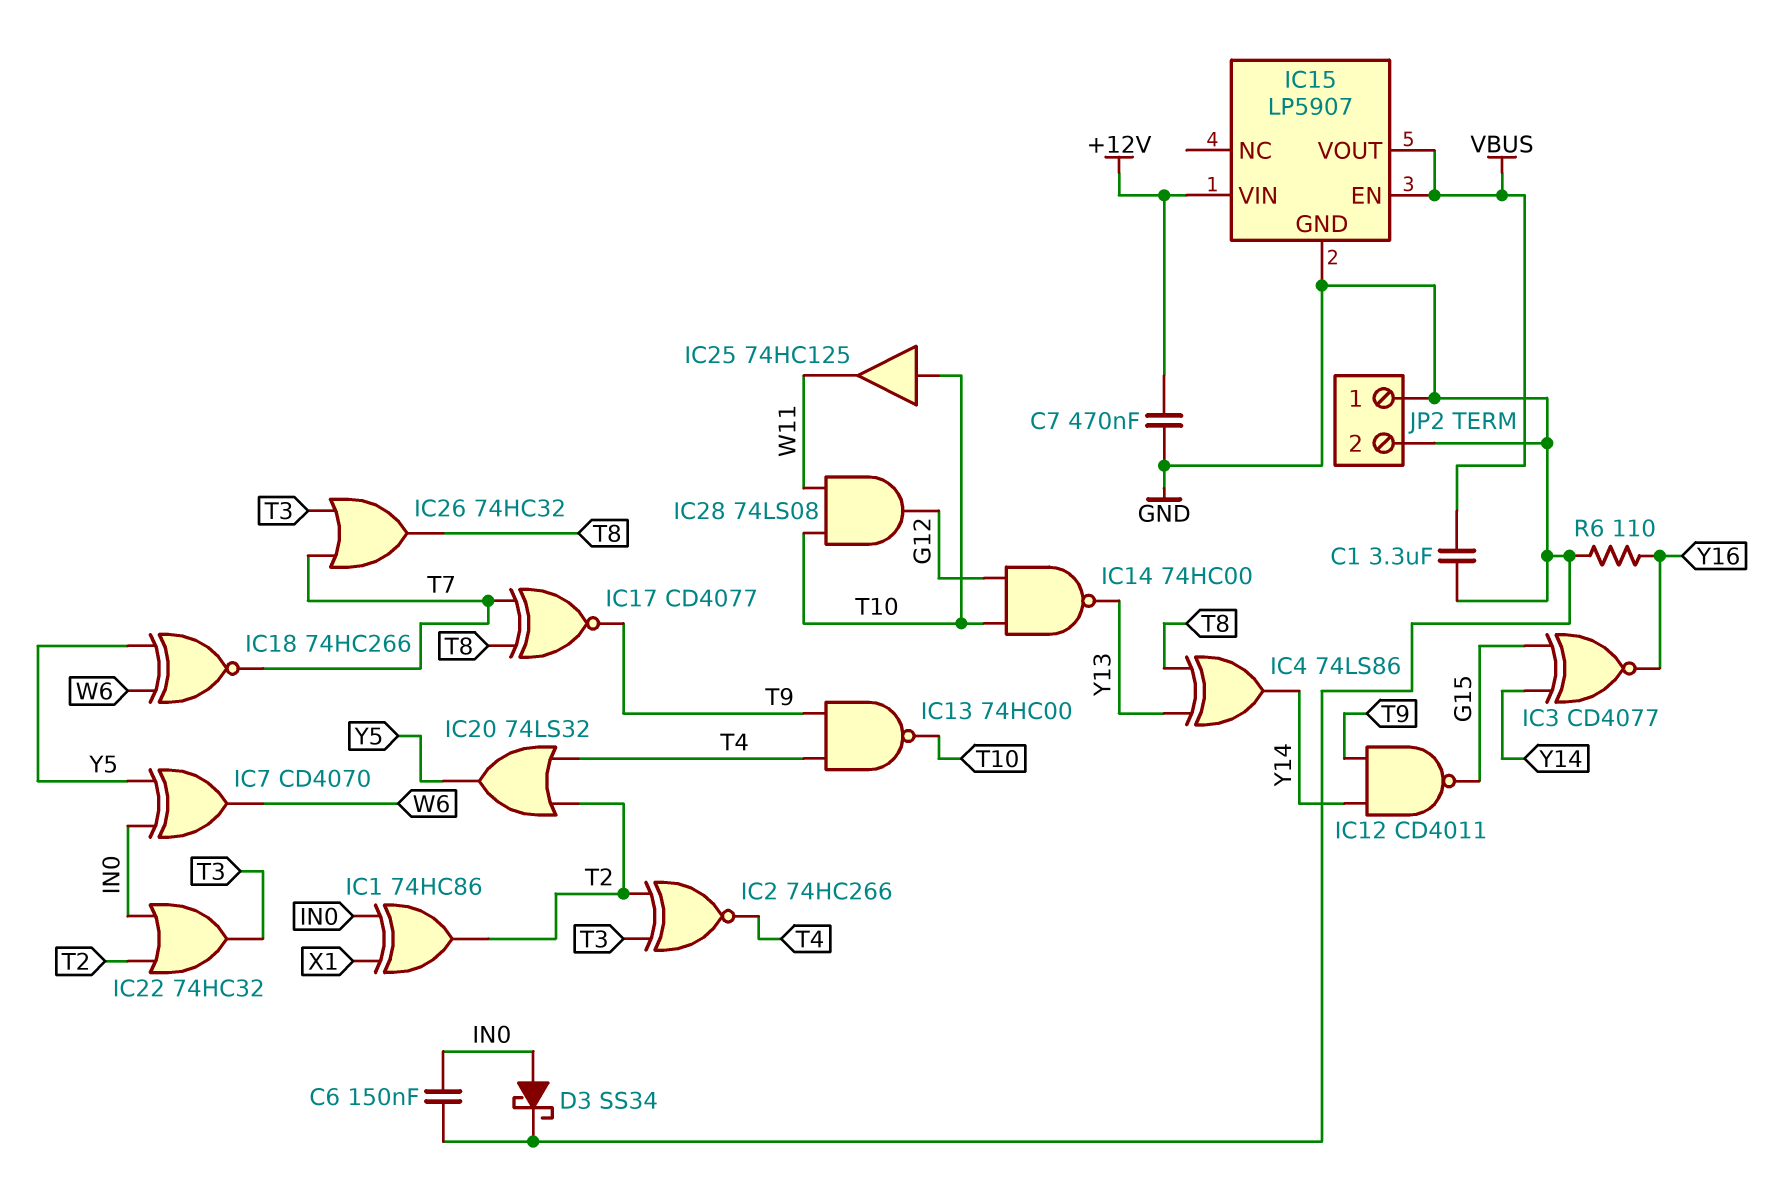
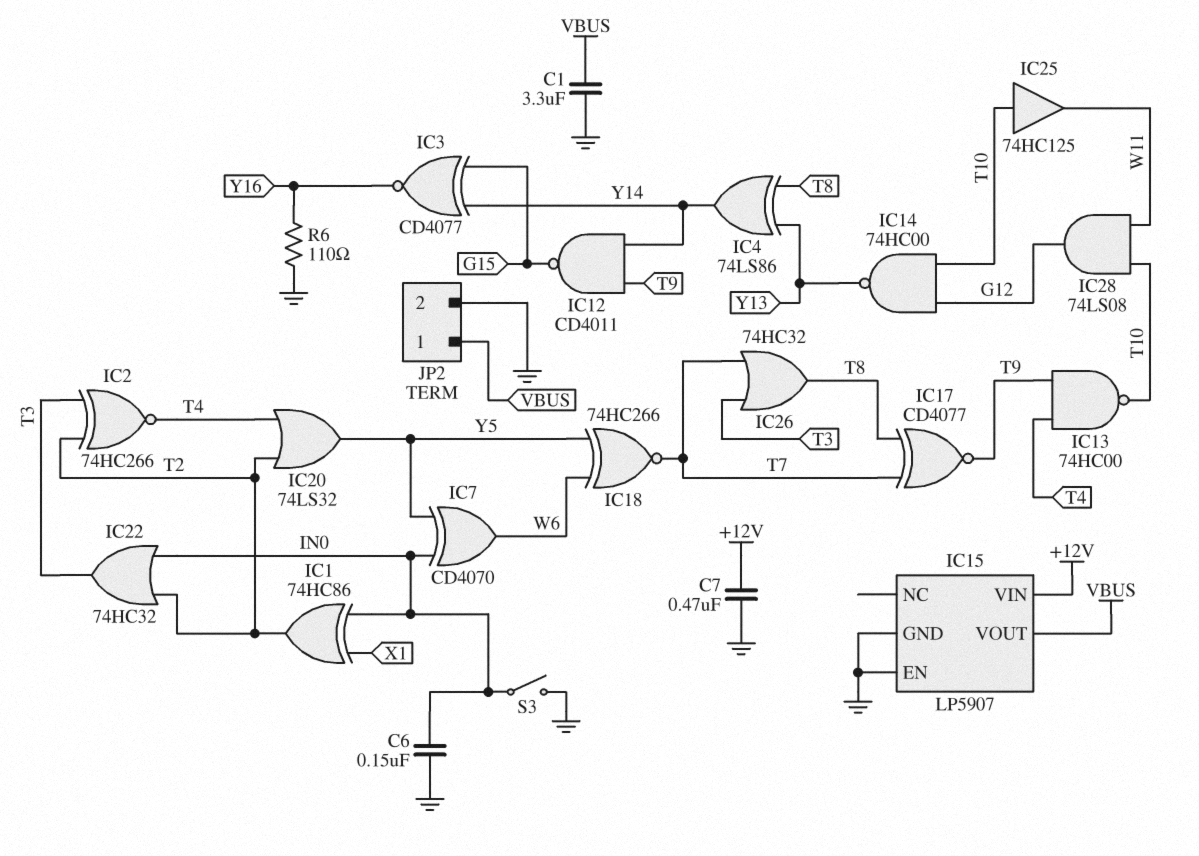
D3: schottky SS34 (A IN0, K GND) -> none
IC15 pin EN: VBUS -> GND
JP2 pin 1: GND -> VBUS
S3: none -> switch (GND, IN0)

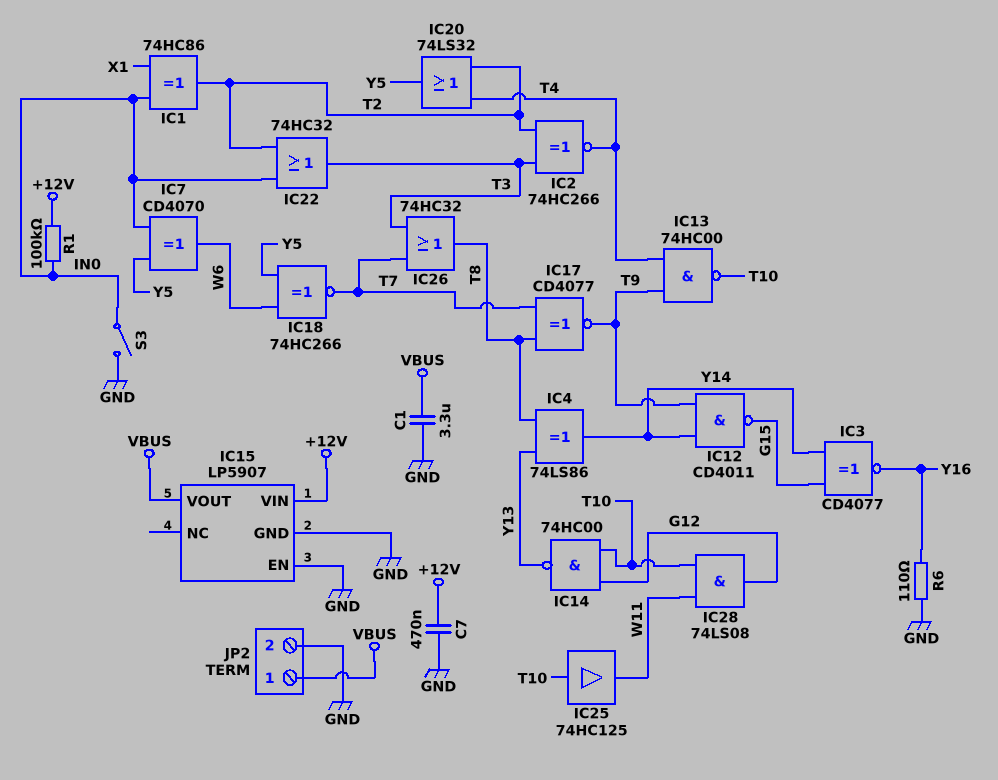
C6: 150nF (GND, IN0) -> none
R1: none -> 100k (+12V, IN0)

